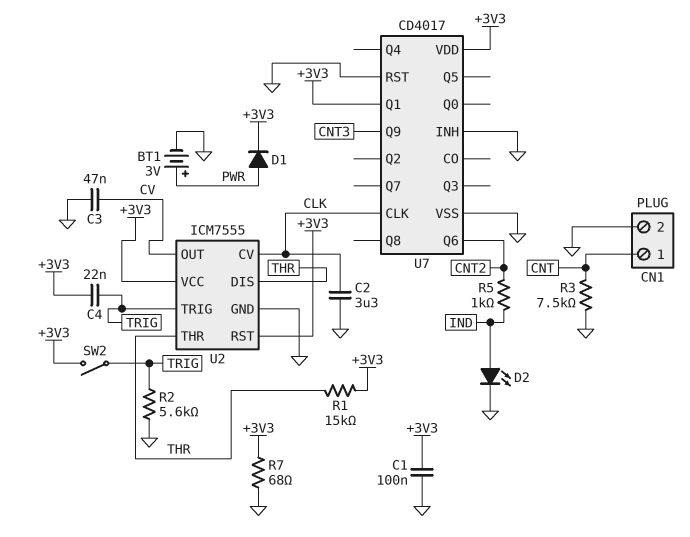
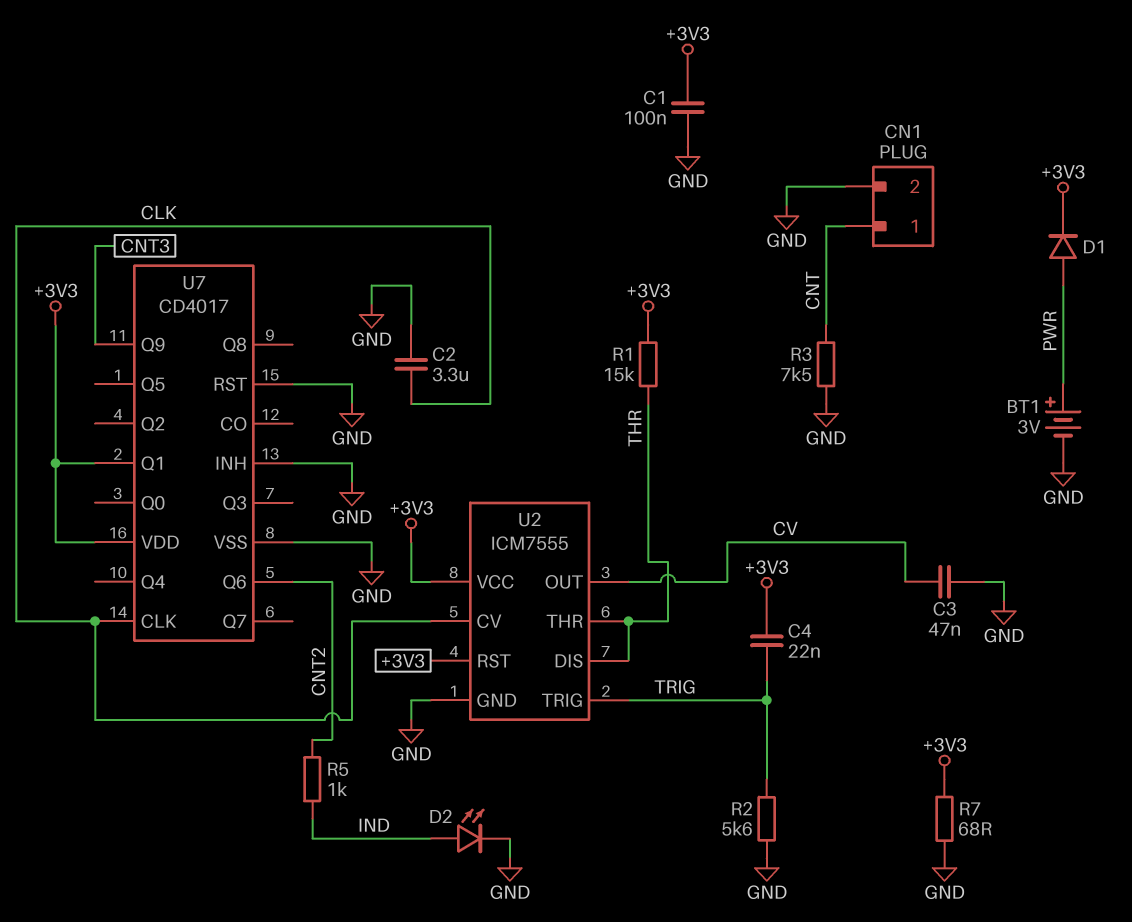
SW2: switch (+3V3, TRIG) -> none

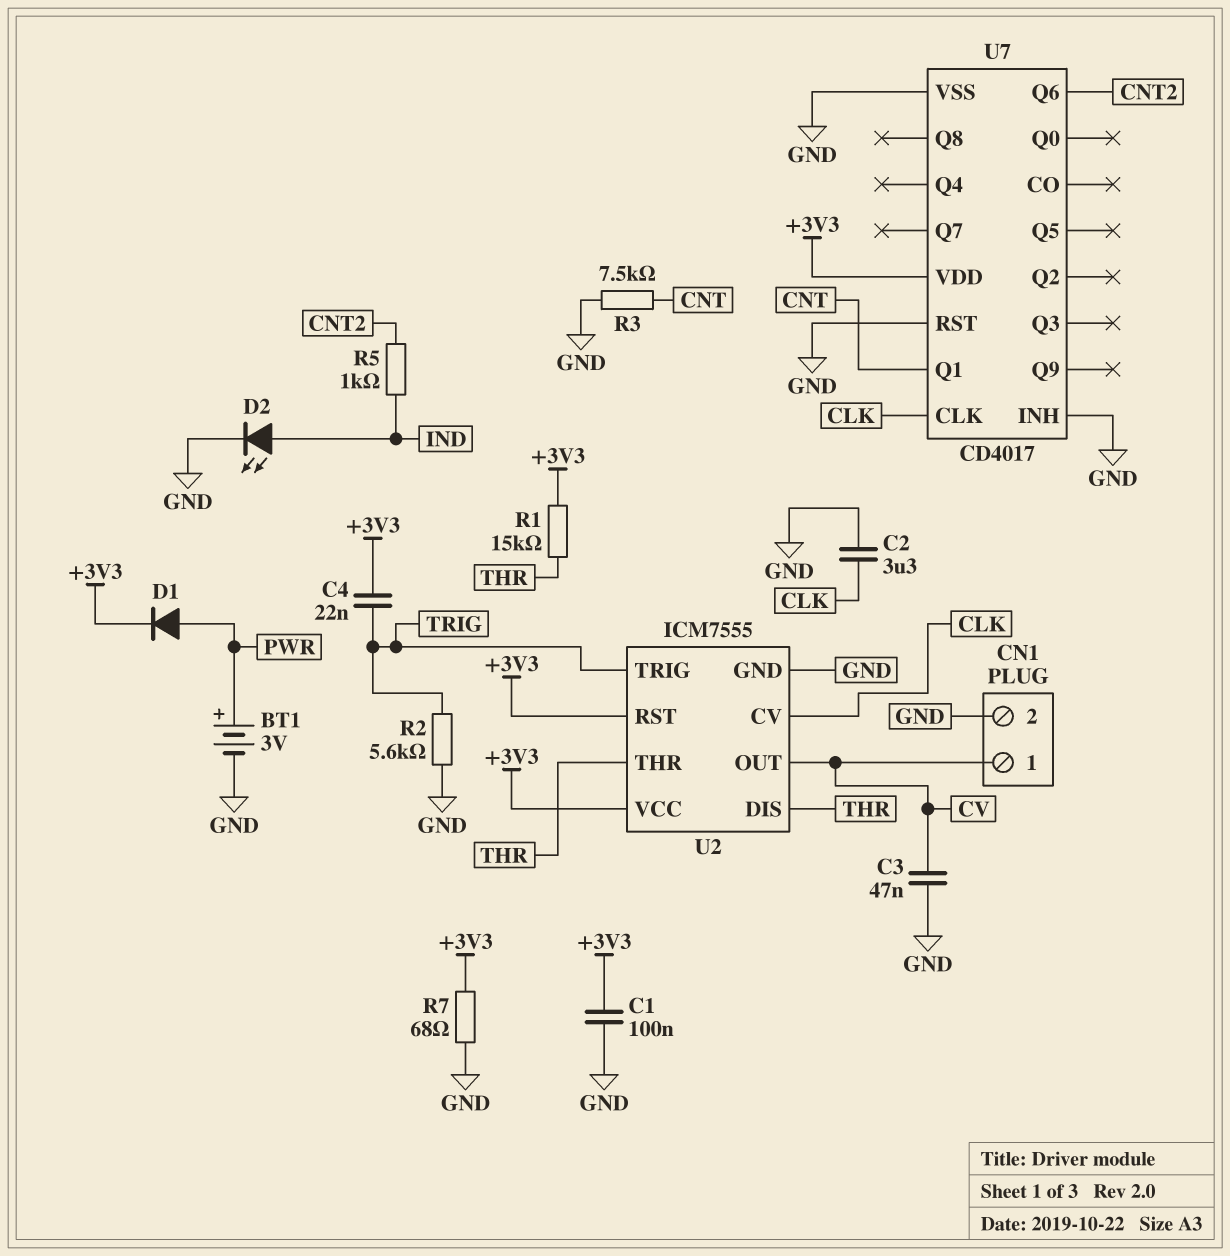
CN1 pin 1: CNT -> CV
U7 pin Q1: +3V3 -> CNT
U7 pin Q9: CNT3 -> none

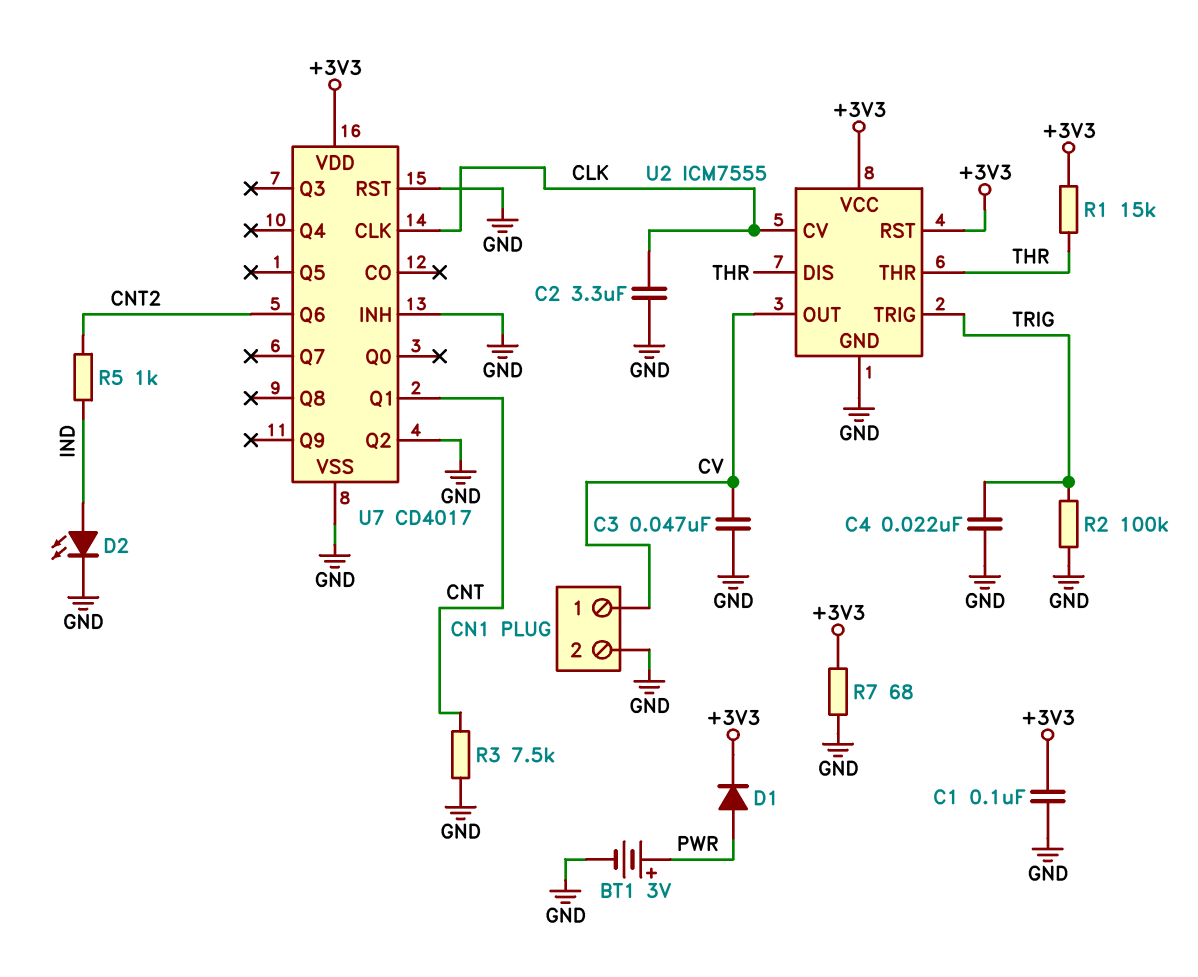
C4: 22nF (+3V3, TRIG) -> 22nF (GND, TRIG)
R2: 5.6k (GND, TRIG) -> 100k (GND, TRIG)
U7 pin Q2: none -> GND

